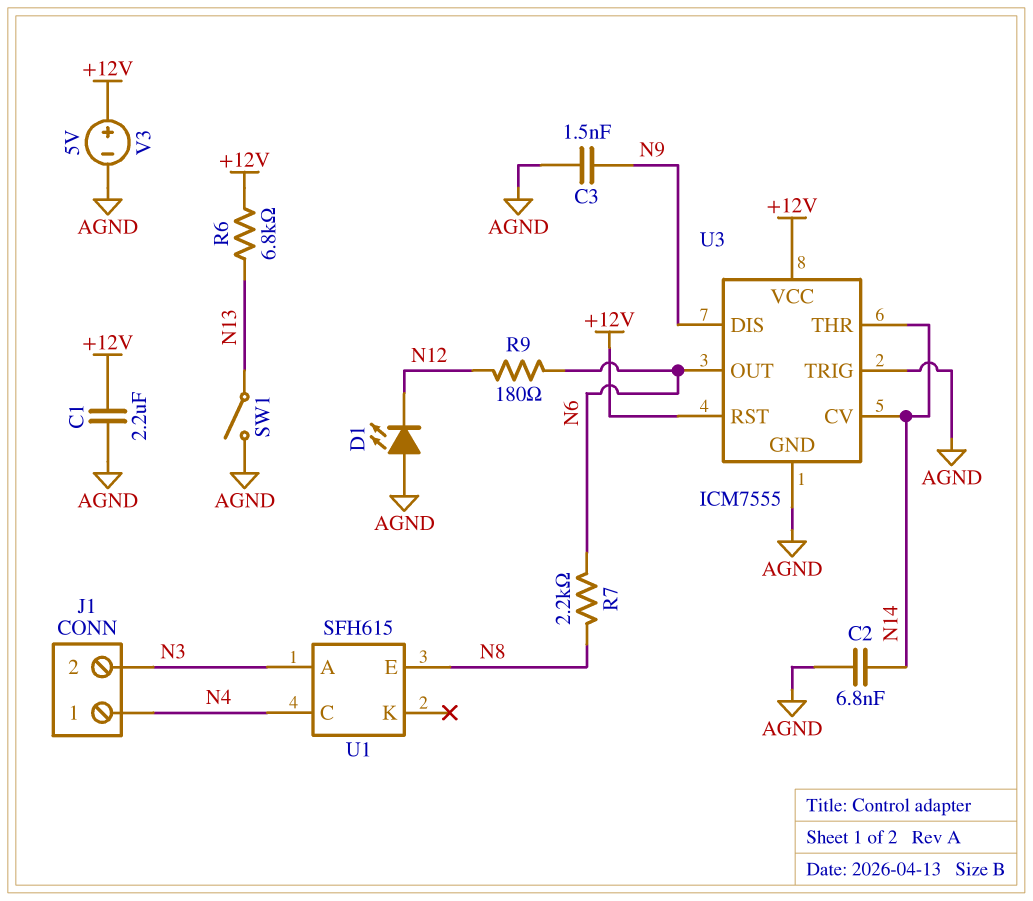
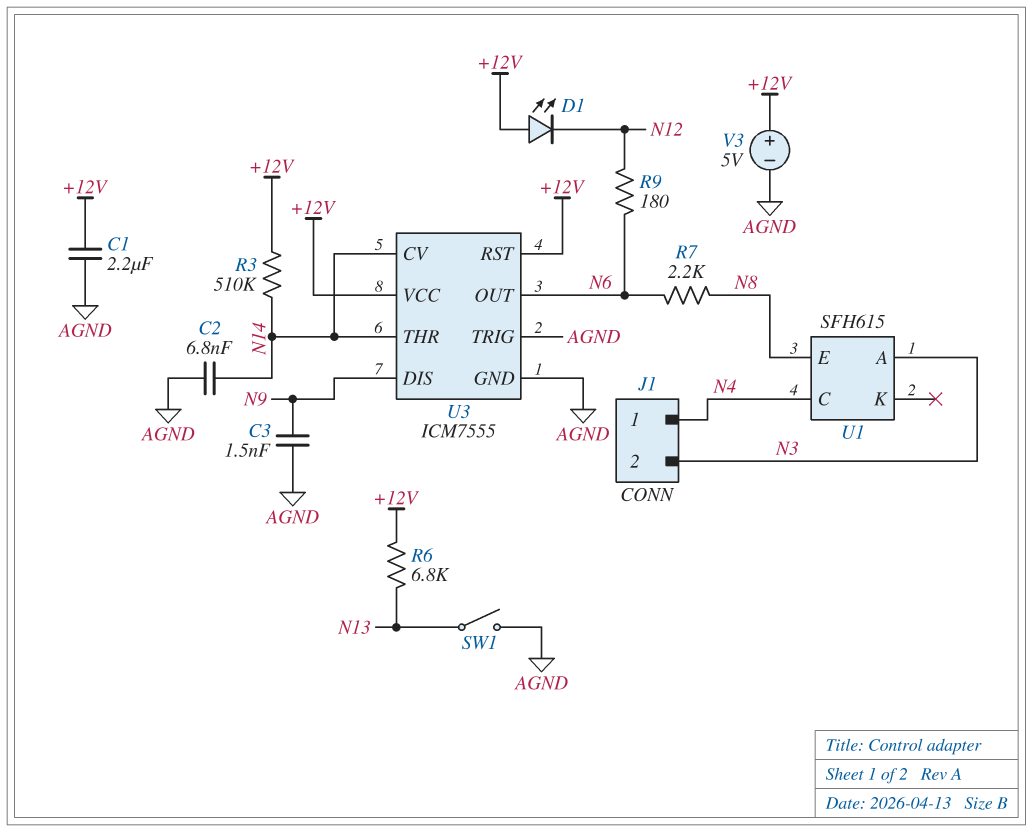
D1: LED (A AGND, K N12) -> LED (A +12V, K N12)
R3: none -> 510k (+12V, N14)

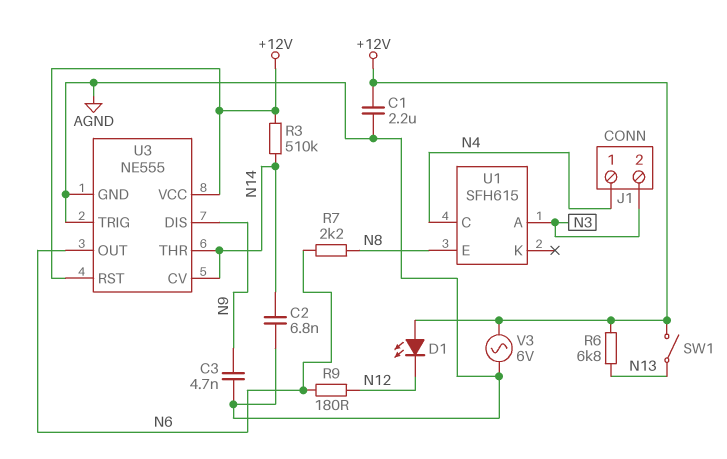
C3: 1.5nF (AGND, N9) -> 4.7nF (AGND, N9)
SW1: switch (AGND, N13) -> switch (+12V, N13)
U3: ICM7555 -> NE555
V3: 5V (plus +12V, minus AGND) -> AC 6V (+12V, AGND)

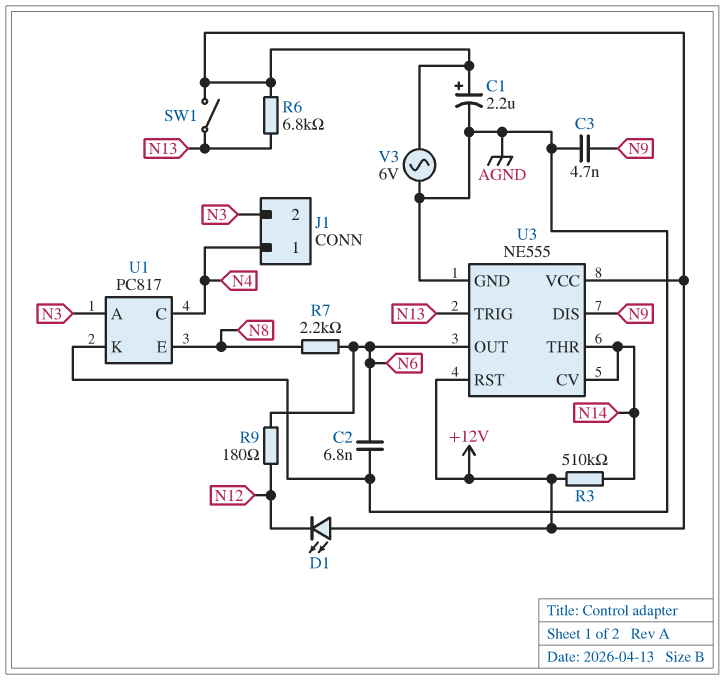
C1: 2.2uF (+12V, AGND) -> 2.2uF (plus +12V, minus AGND)
C2: 6.8nF (AGND, N14) -> 6.8nF (AGND, N6)
U1: SFH615 -> PC817
U1 pin K: none -> AGND
U3 pin TRIG: AGND -> N13

